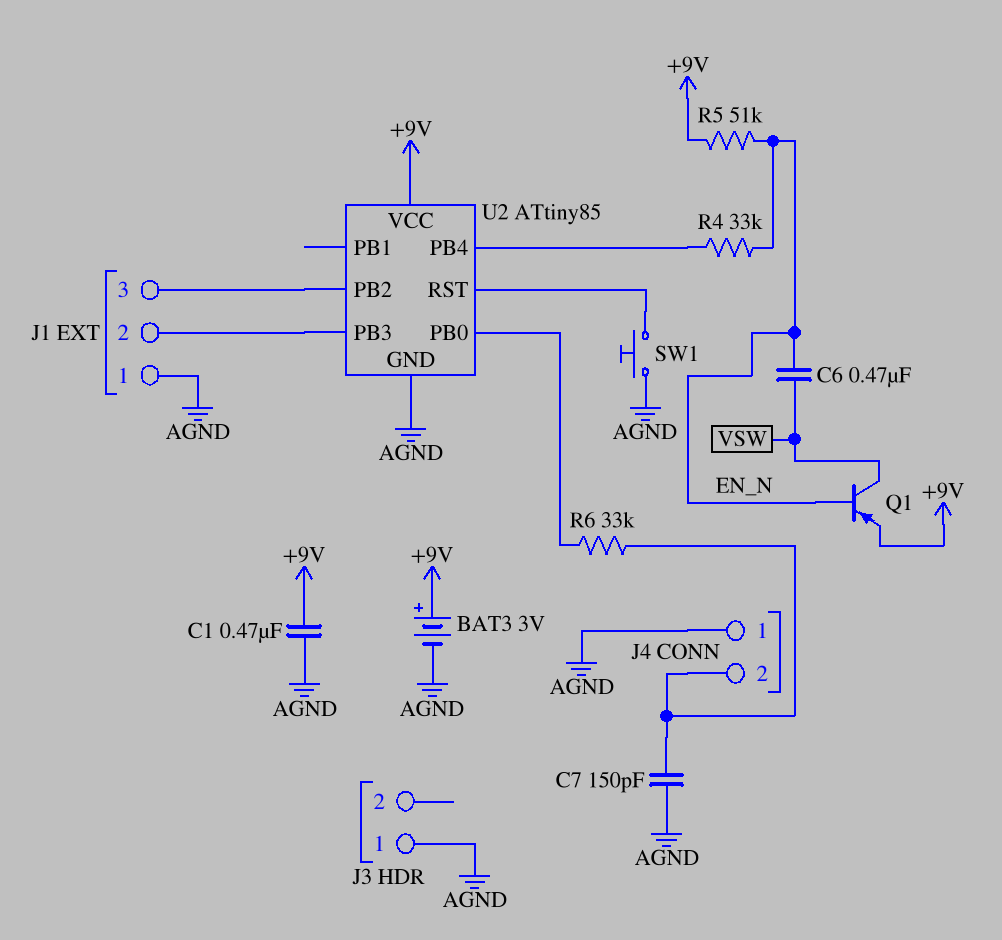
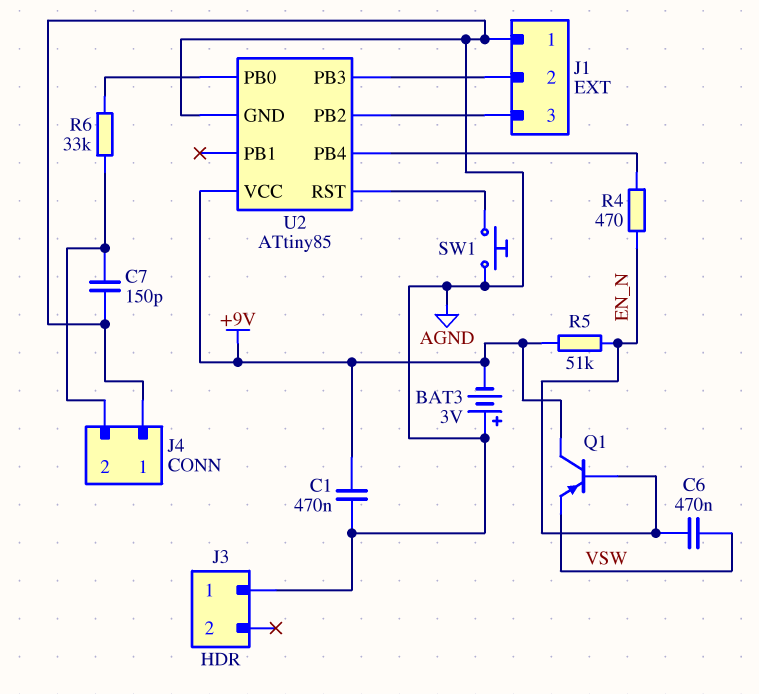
BAT3: 3V (plus +9V, minus AGND) -> 3V (plus AGND, minus +9V)
Q1: PNP (B EN_N, C VSW, E +9V) -> PNP (B EN_N, C +9V, E VSW)
R4: 33k (EN_N, U2/PB4) -> 470 (EN_N, U2/PB4)

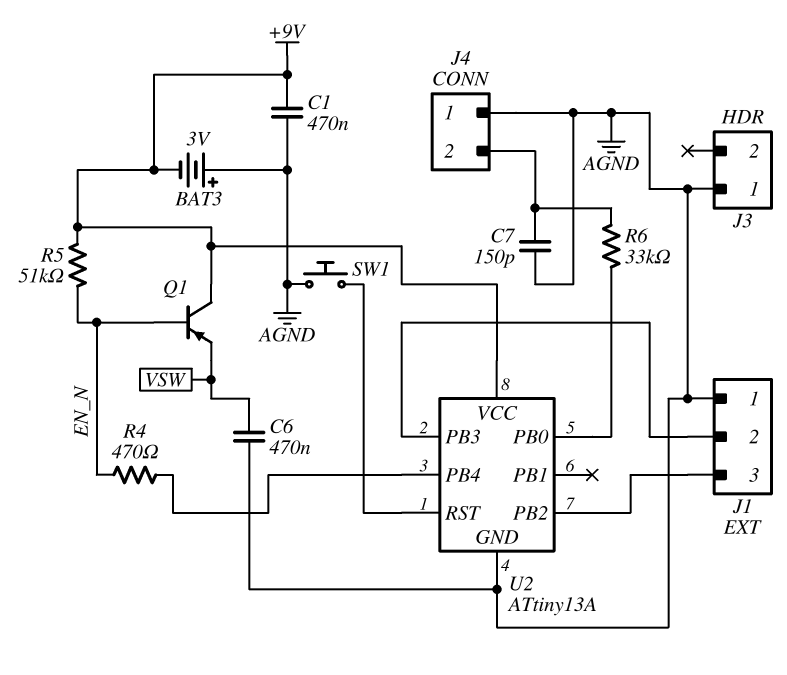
C6: 470nF (EN_N, VSW) -> 470nF (AGND, VSW)
U2: ATtiny85 -> ATtiny13A

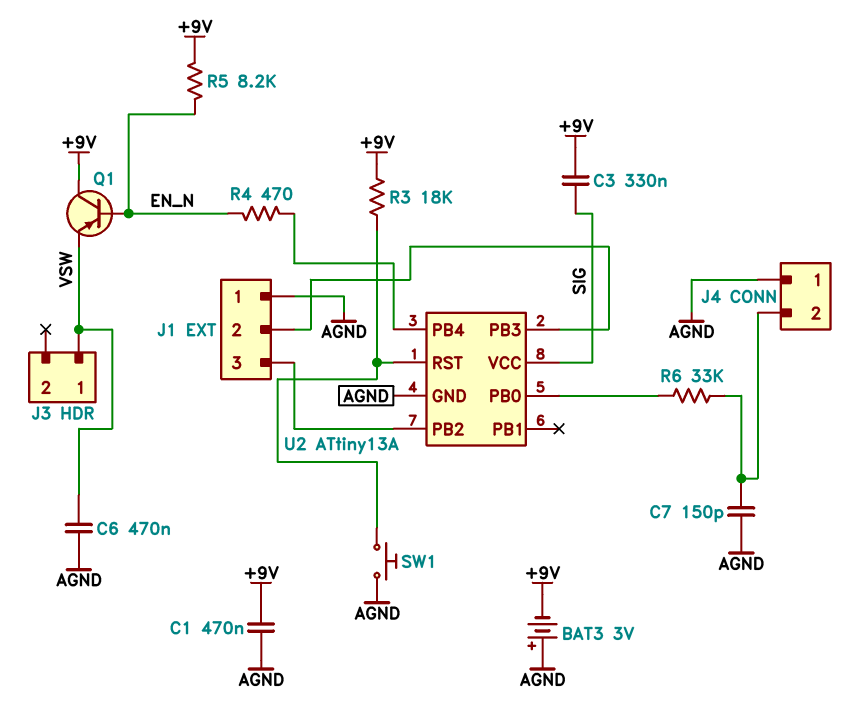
C3: none -> 330nF (+9V, SIG)
J3 pin 1: AGND -> VSW
R3: none -> 18k (+9V, U2/RST)
R5: 51k (+9V, EN_N) -> 8.2k (+9V, EN_N)
U2 pin VCC: +9V -> SIG

